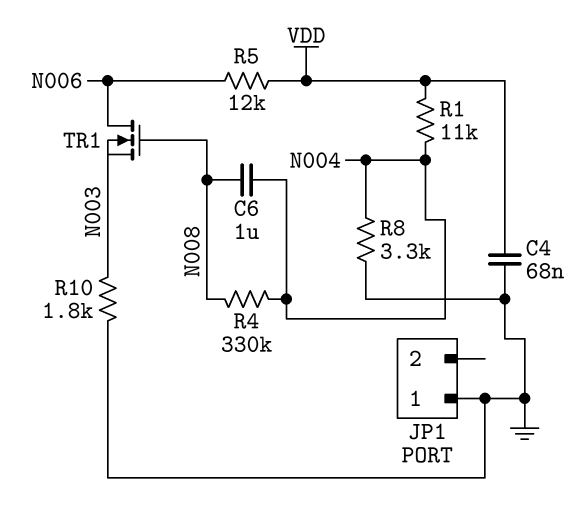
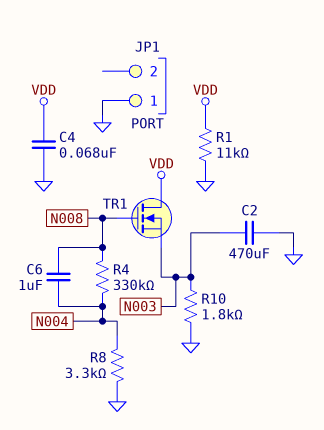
C2: none -> 470uF (GND, N003)
R1: 11k (N004, VDD) -> 11k (GND, VDD)
R5: 12k (N006, VDD) -> none
TR1: NMOS (G N008, D N006, S N003) -> NMOS (G N008, D VDD, S N003)

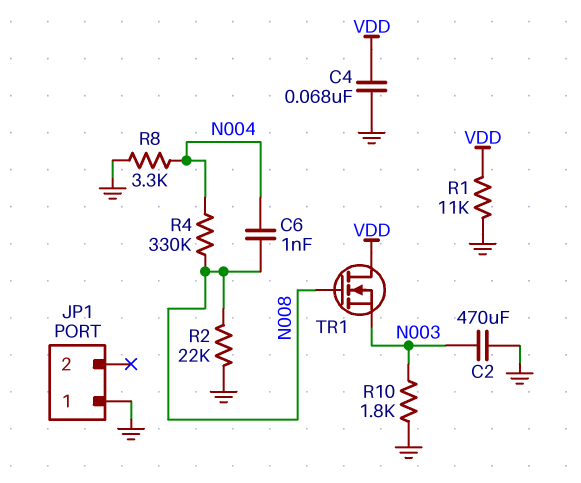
C6: 1uF (N004, N008) -> 1nF (N004, N008)
R2: none -> 22k (GND, N008)

